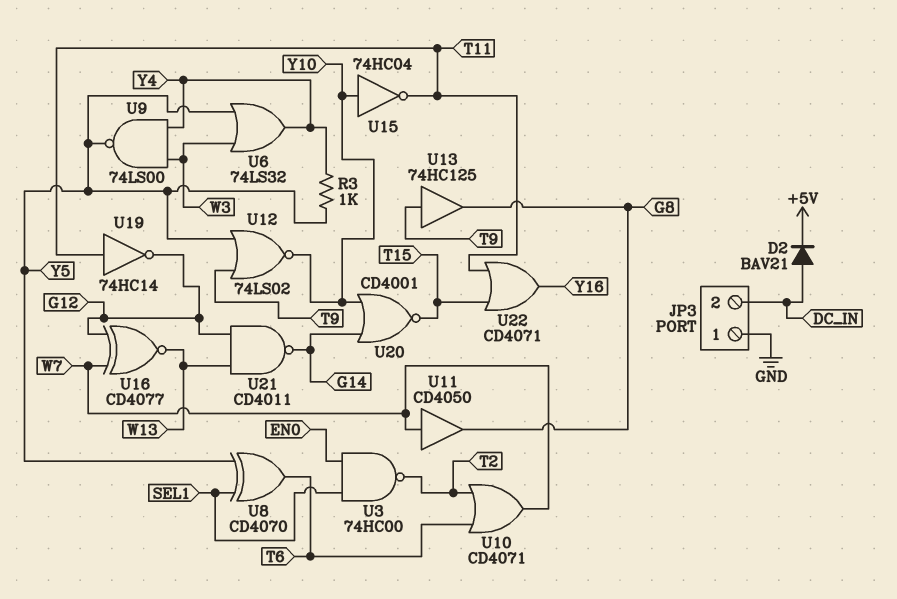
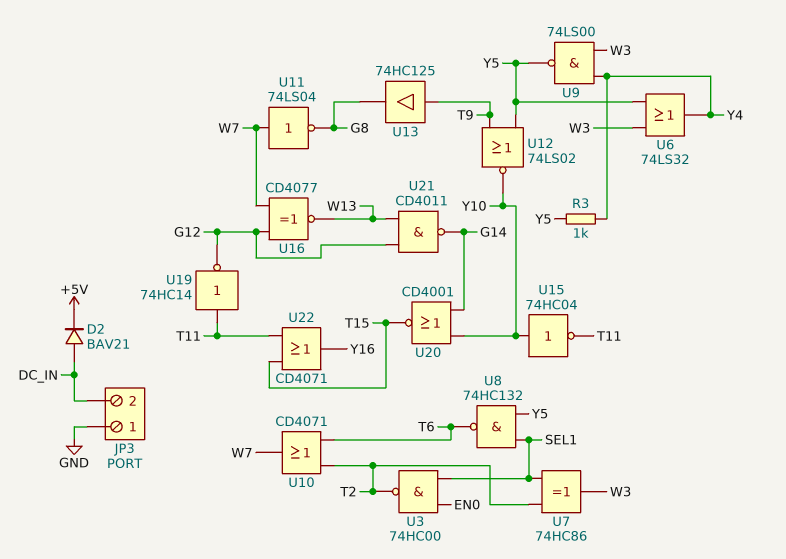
U7: none -> XOR 74HC86 (in SEL1, in T2, out W3)
U8: XOR CD4070 (in SEL1, in Y5, out T6) -> NAND 74HC132 (in SEL1, in Y5, out T6)
U11: buffer CD4050 (in W7, out G8) -> NOT 74LS04 (in W7, out G8)

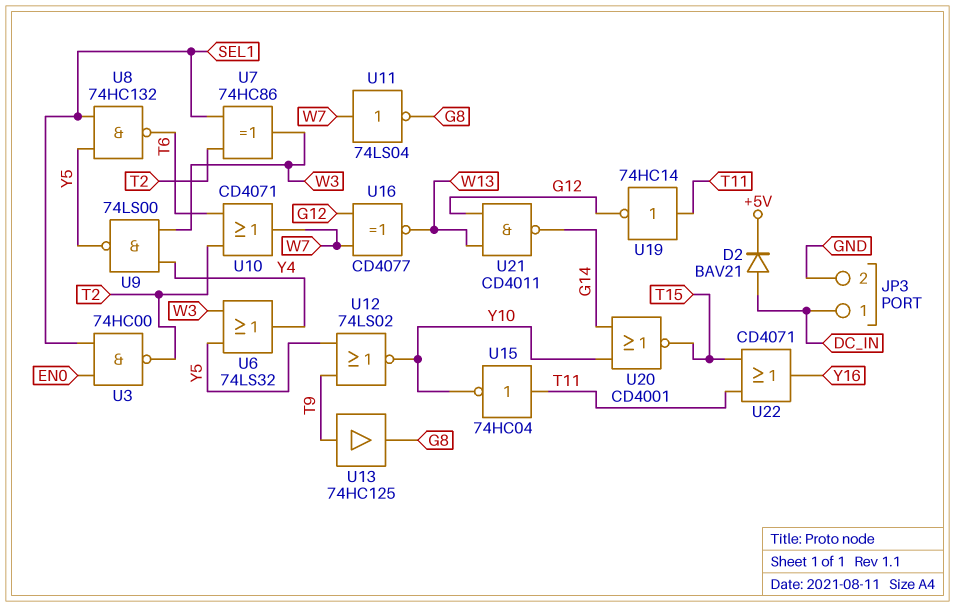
JP3 pin 1: GND -> DC_IN
JP3 pin 2: DC_IN -> GND
R3: 1k (Y4, Y5) -> none
U15: NOT 74HC04 (in Y10, out T11) -> NOT 74HC04 (in T11, out Y10)

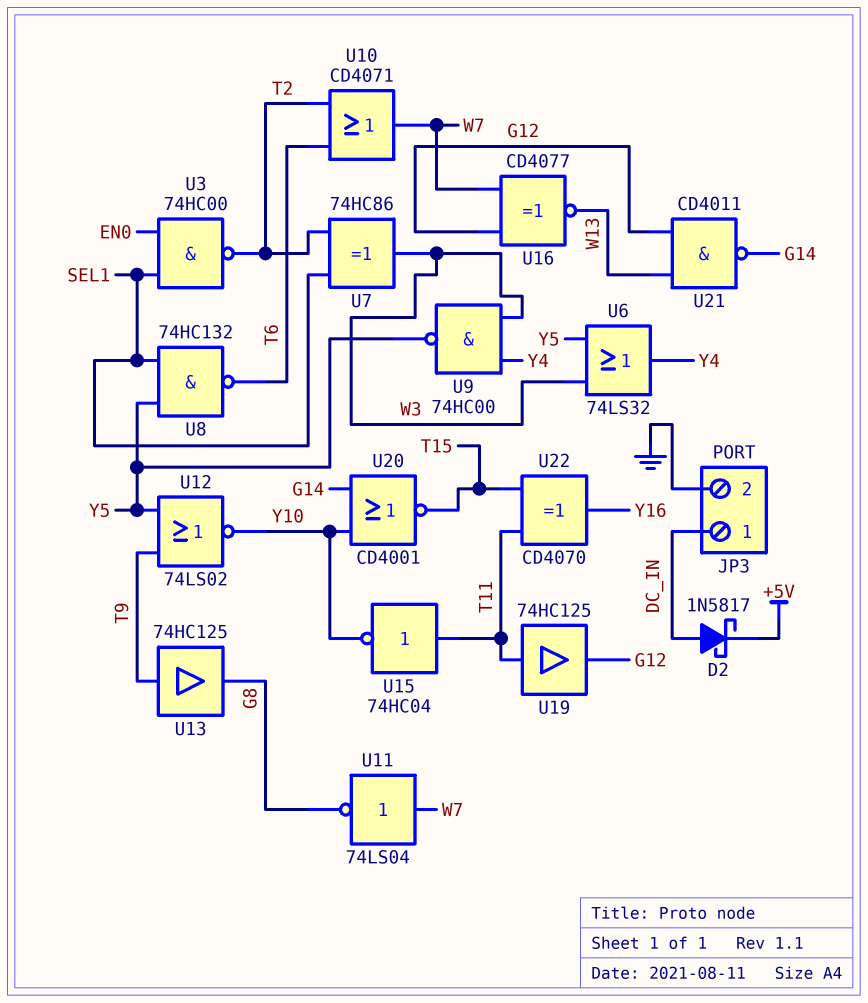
D2: diode BAV21 (A DC_IN, K +5V) -> schottky 1N5817 (A DC_IN, K +5V)
U9: NAND 74LS00 (in W3, in Y4, out Y5) -> NAND 74HC00 (in W3, in Y4, out Y5)
U19: NOT 74HC14 (in T11, out G12) -> buffer 74HC125 (in T11, out G12)
U22: OR CD4071 (in T11, in T15, out Y16) -> XOR CD4070 (in T11, in T15, out Y16)

